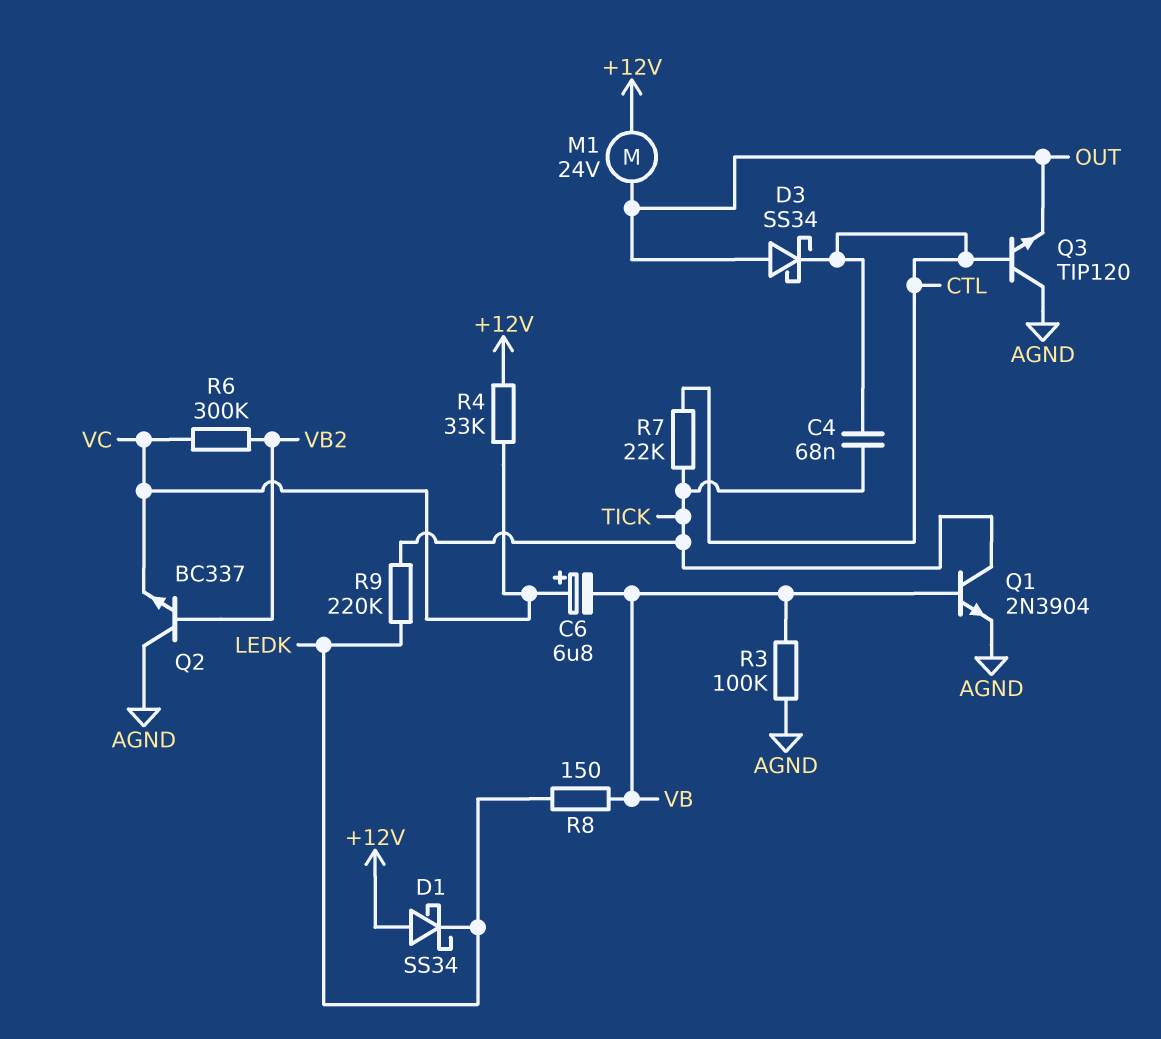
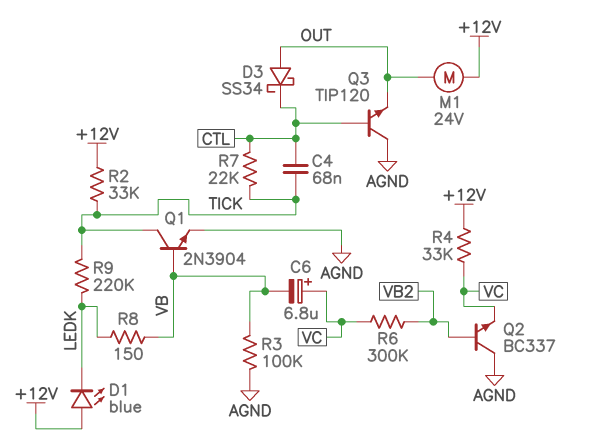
D1: schottky SS34 (A +12V, K LEDK) -> LED blue (A +12V, K LEDK)
R2: none -> 33k (+12V, TICK)

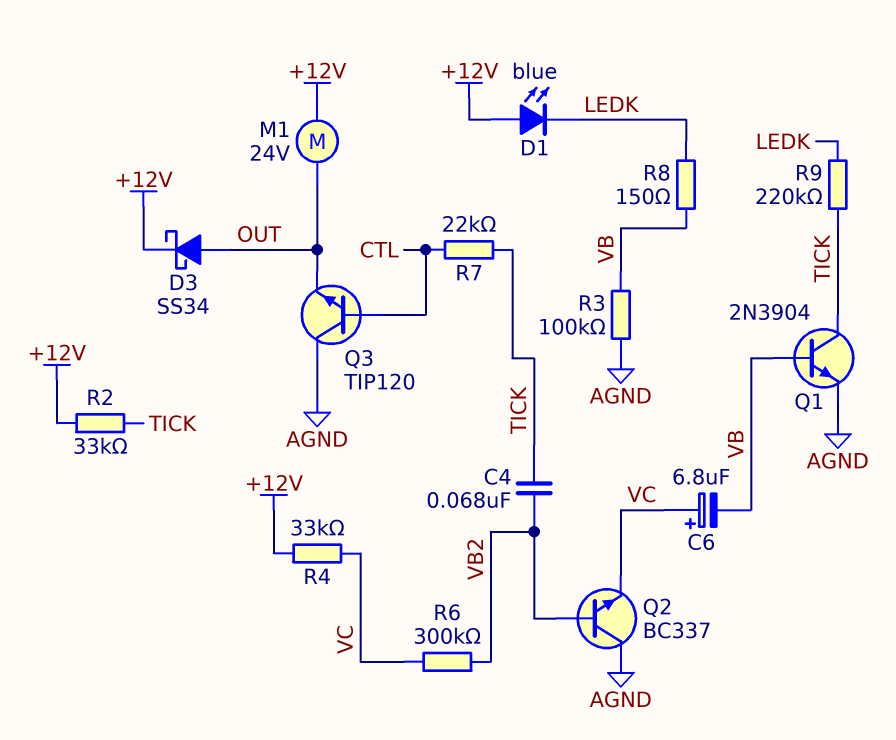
C4: 68nF (CTL, TICK) -> 68nF (TICK, VB2)
D3: schottky SS34 (A OUT, K CTL) -> schottky SS34 (A OUT, K +12V)

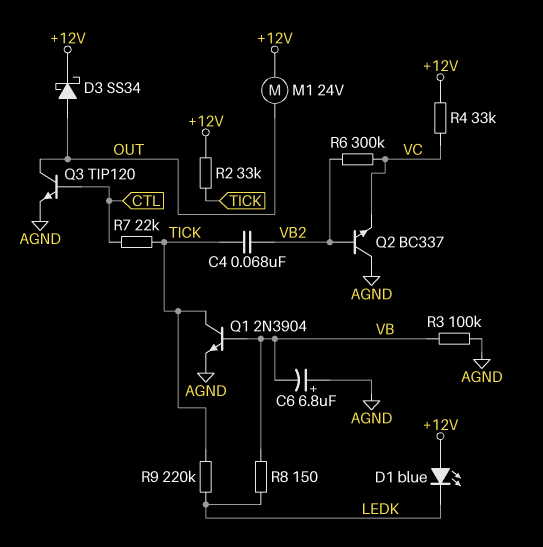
C6: 6.8uF (plus VC, minus VB) -> 6.8uF (plus AGND, minus VB)
Q3: NPN TIP120 (B CTL, C AGND, E OUT) -> NPN TIP120 (B CTL, C OUT, E AGND)

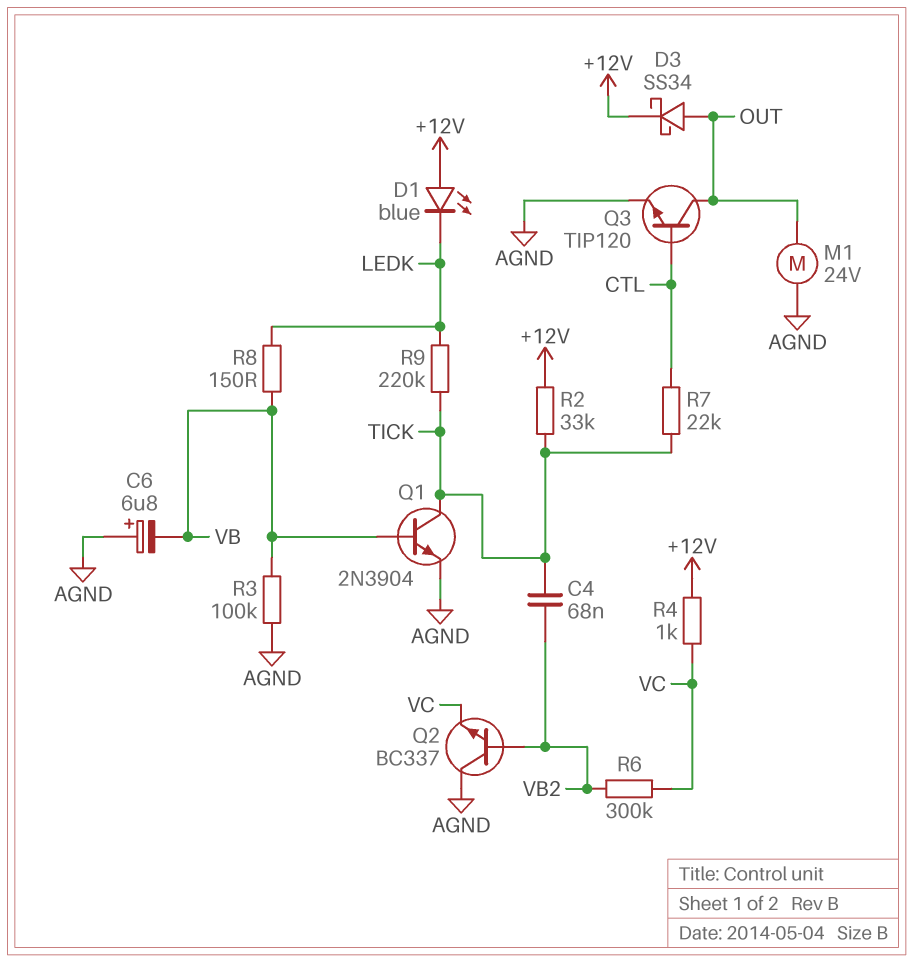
M1: motor 24V (+12V, OUT) -> motor 24V (AGND, OUT)
R4: 33k (+12V, VC) -> 1k (+12V, VC)

